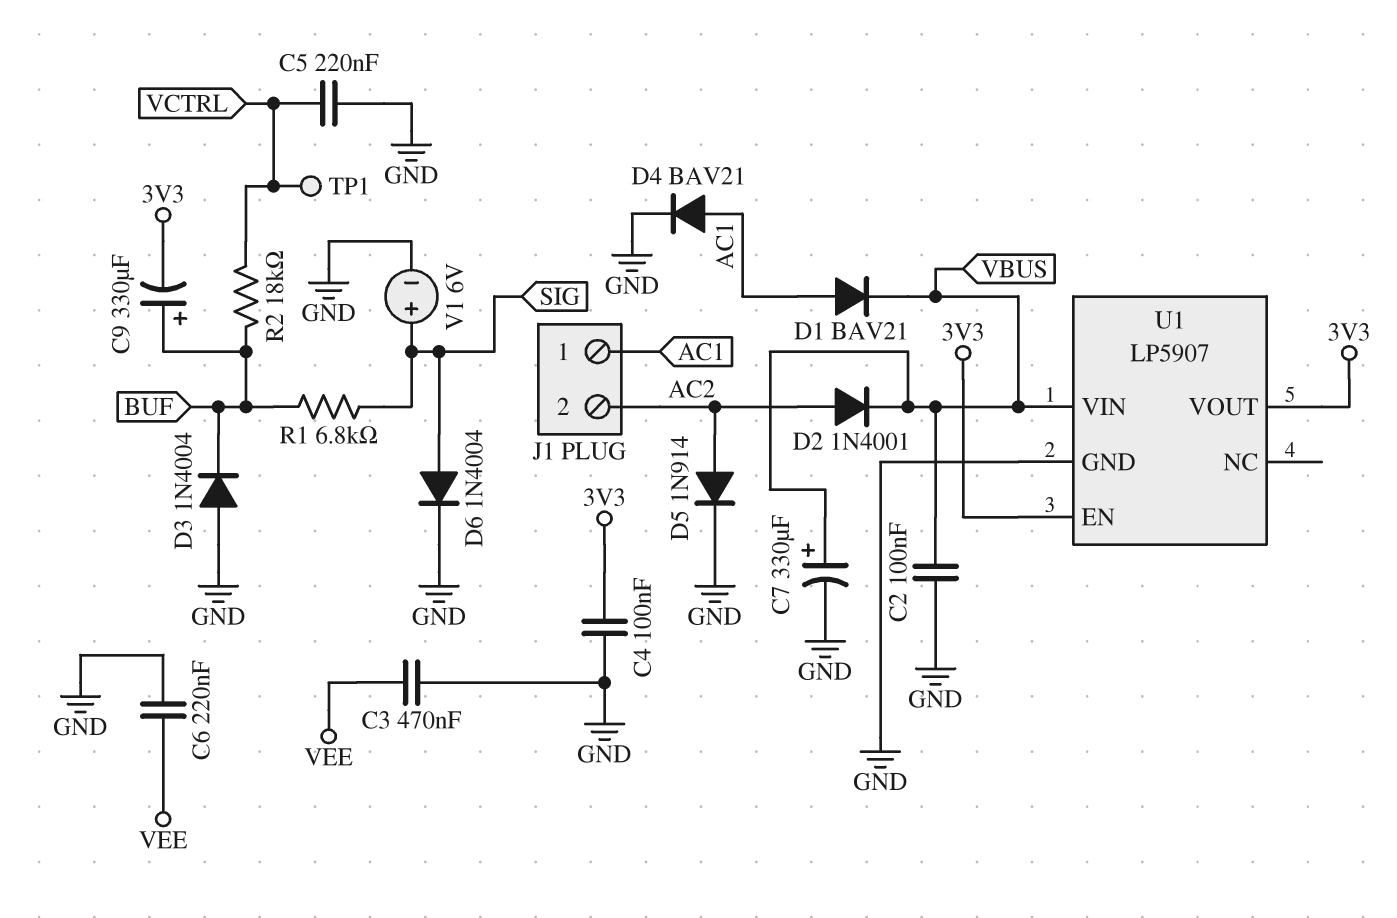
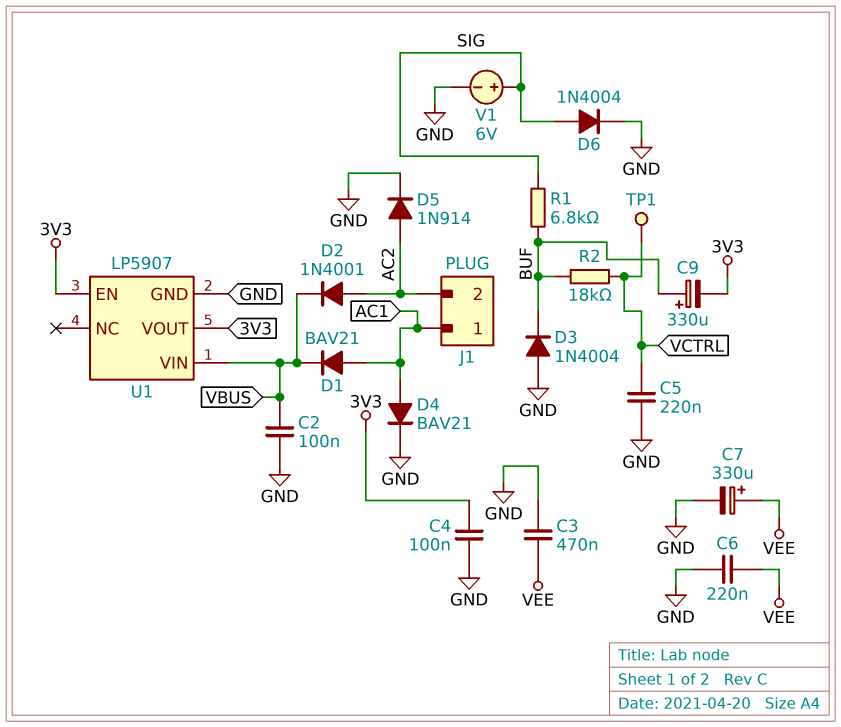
C7: 330uF (plus VBUS, minus GND) -> 330uF (plus VEE, minus GND)

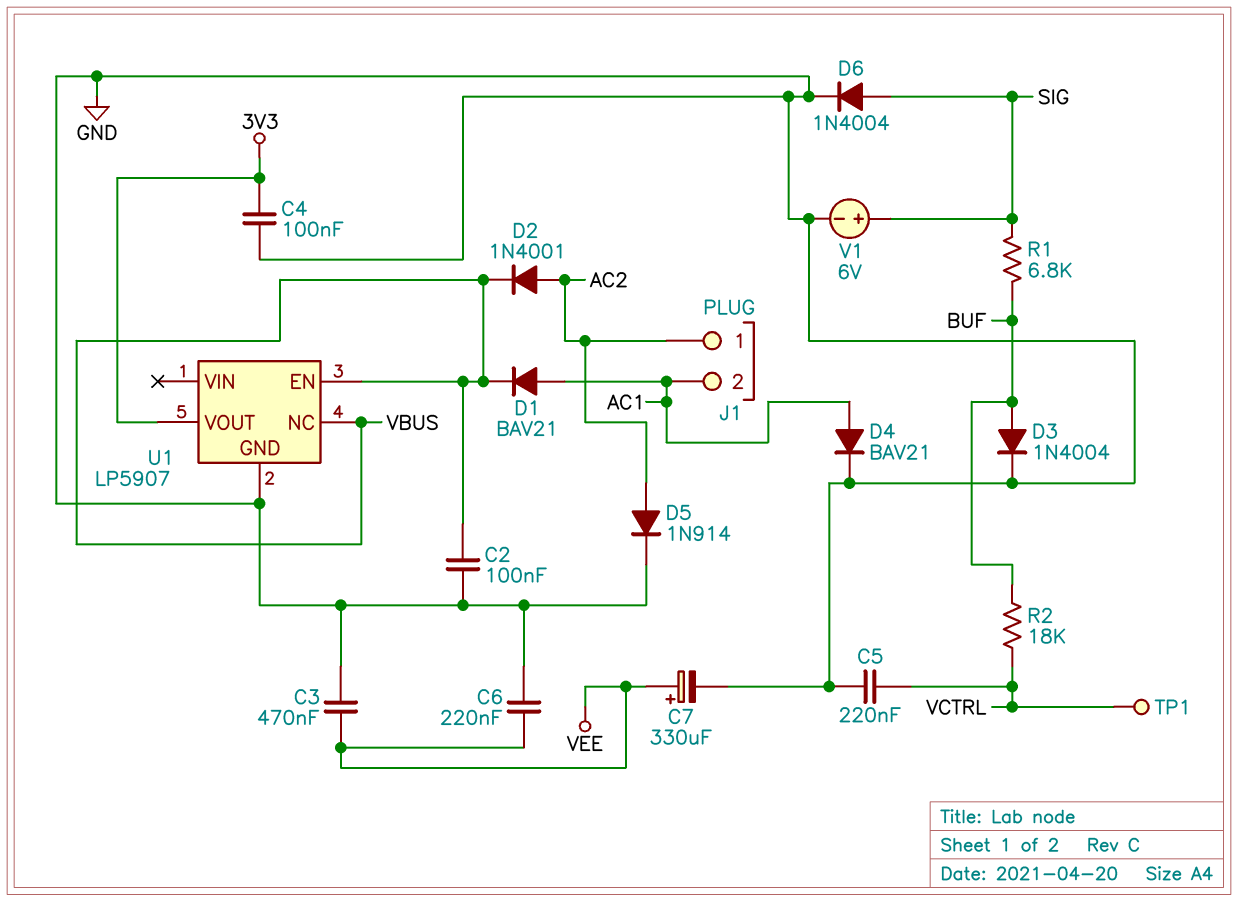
C9: 330uF (plus BUF, minus 3V3) -> none
D3: diode 1N4004 (A GND, K BUF) -> diode 1N4004 (A BUF, K GND)
J1 pin 1: AC1 -> AC2
J1 pin 2: AC2 -> AC1
U1 pin EN: 3V3 -> VBUS
U1 pin NC: none -> VBUS
U1 pin VIN: VBUS -> none

